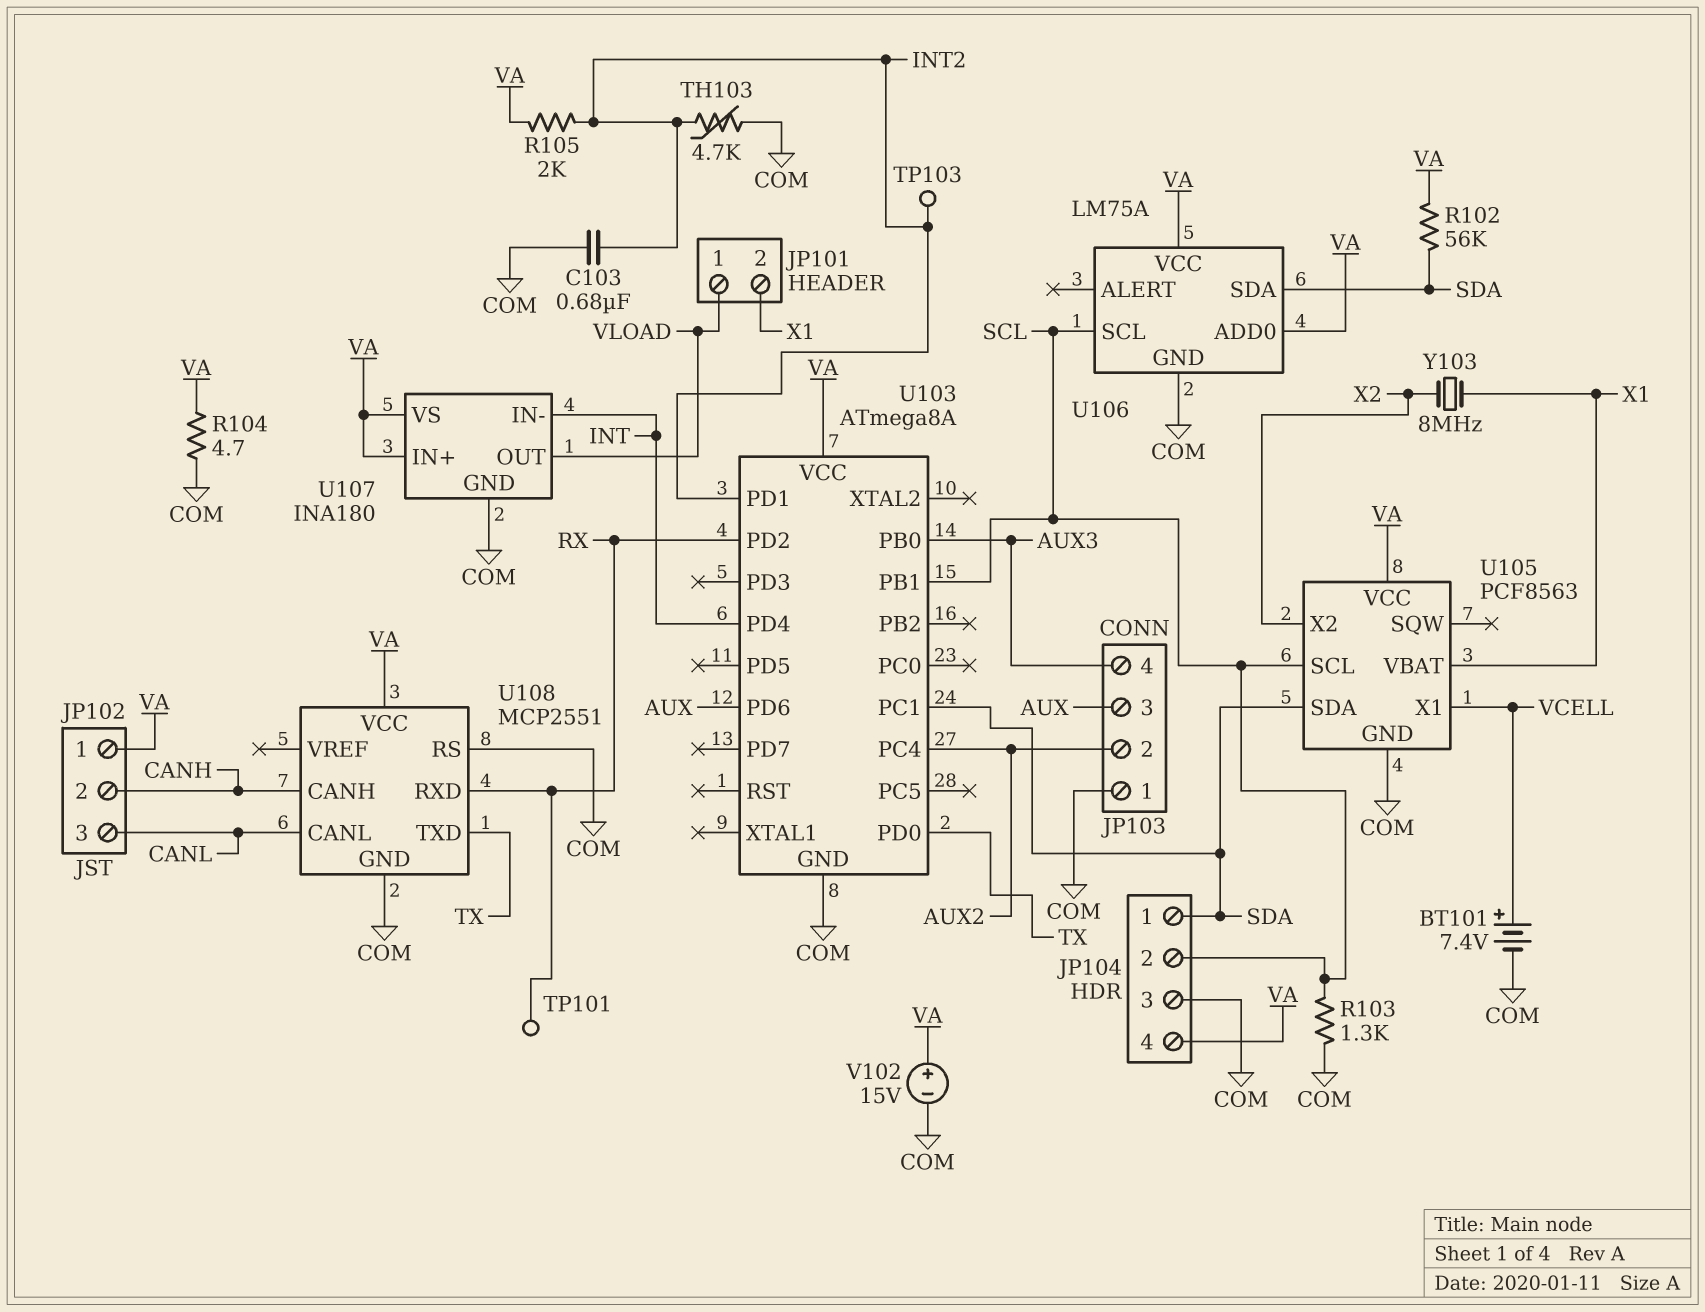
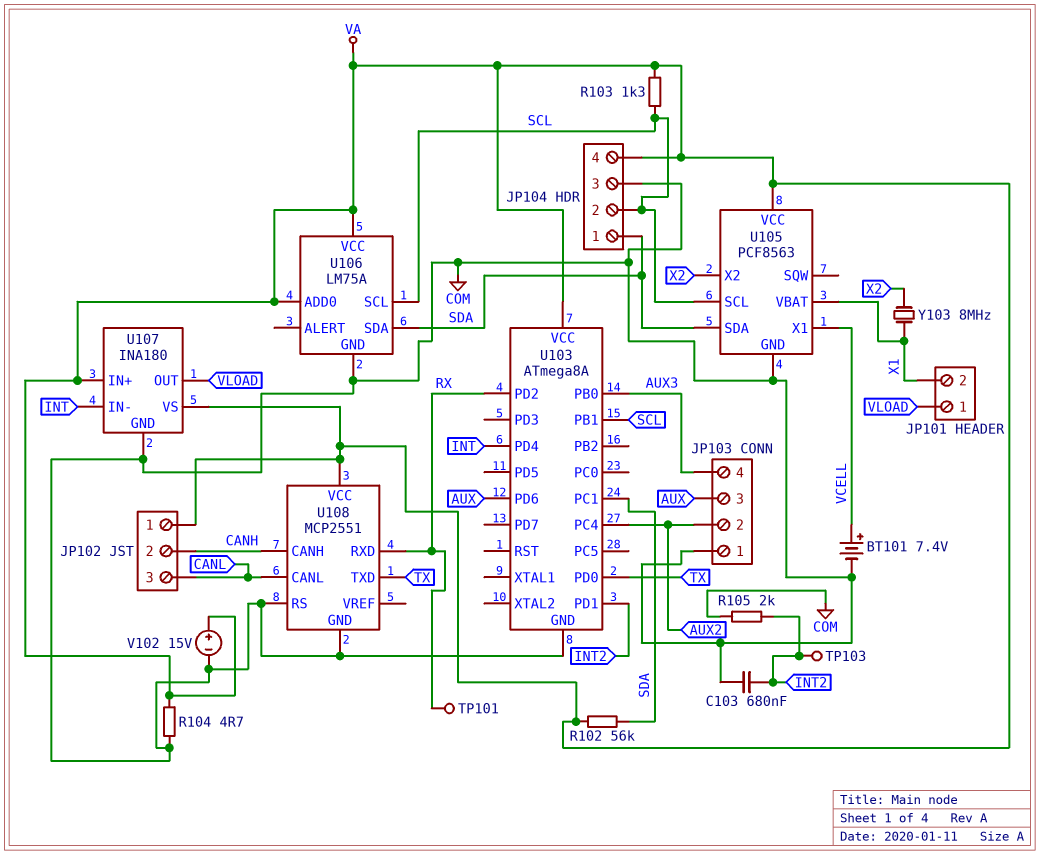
R103: 1.3k (COM, SCL) -> 1.3k (SCL, VA)
R105: 2k (INT2, VA) -> 2k (COM, INT2)
TH103: 4.7k (COM, INT2) -> none

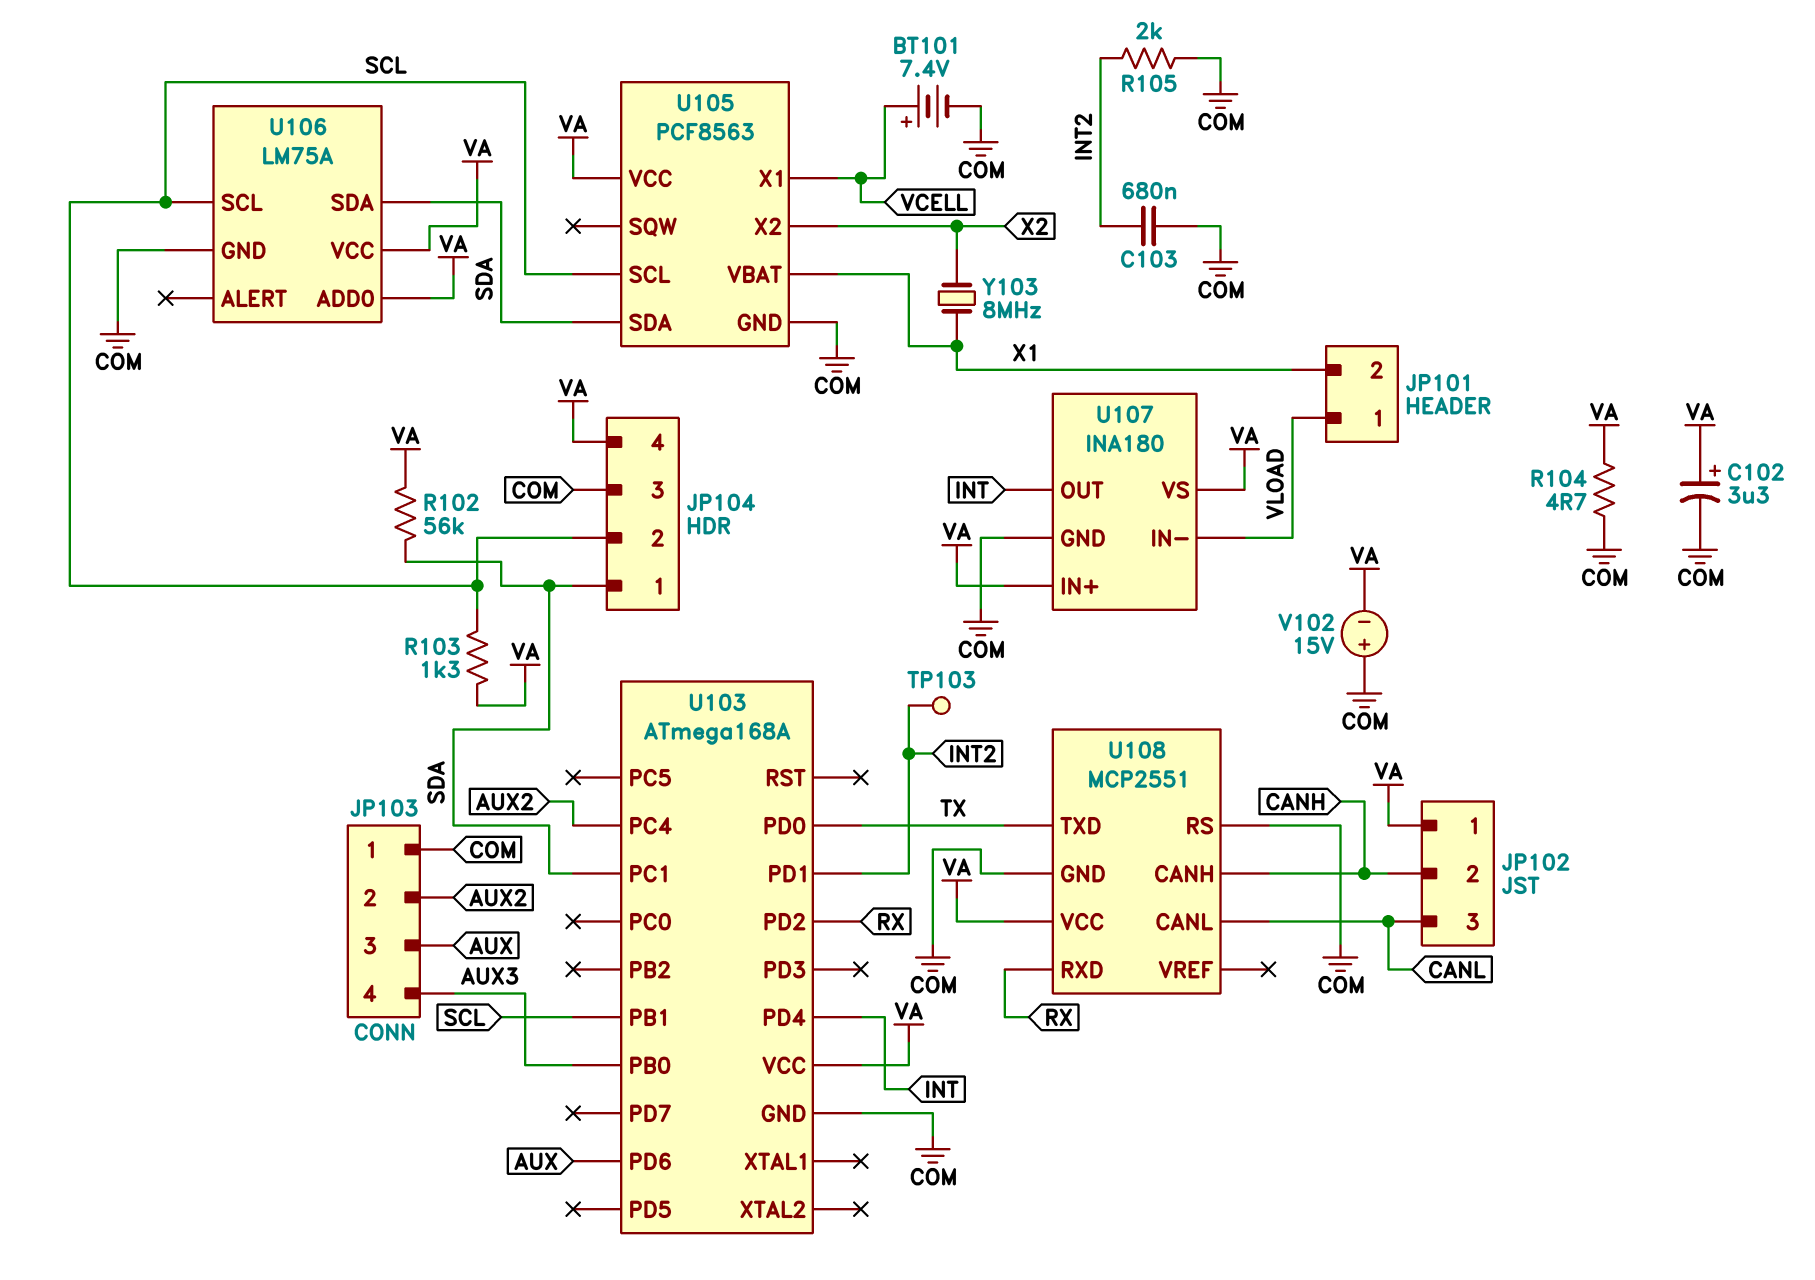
C102: none -> 3.3uF (plus VA, minus COM)
TP101: test point (RX) -> none
U103: ATmega8A -> ATmega168A
U107 pin IN-: INT -> VLOAD
U107 pin OUT: VLOAD -> INT
V102: 15V (plus VA, minus COM) -> 15V (plus COM, minus VA)

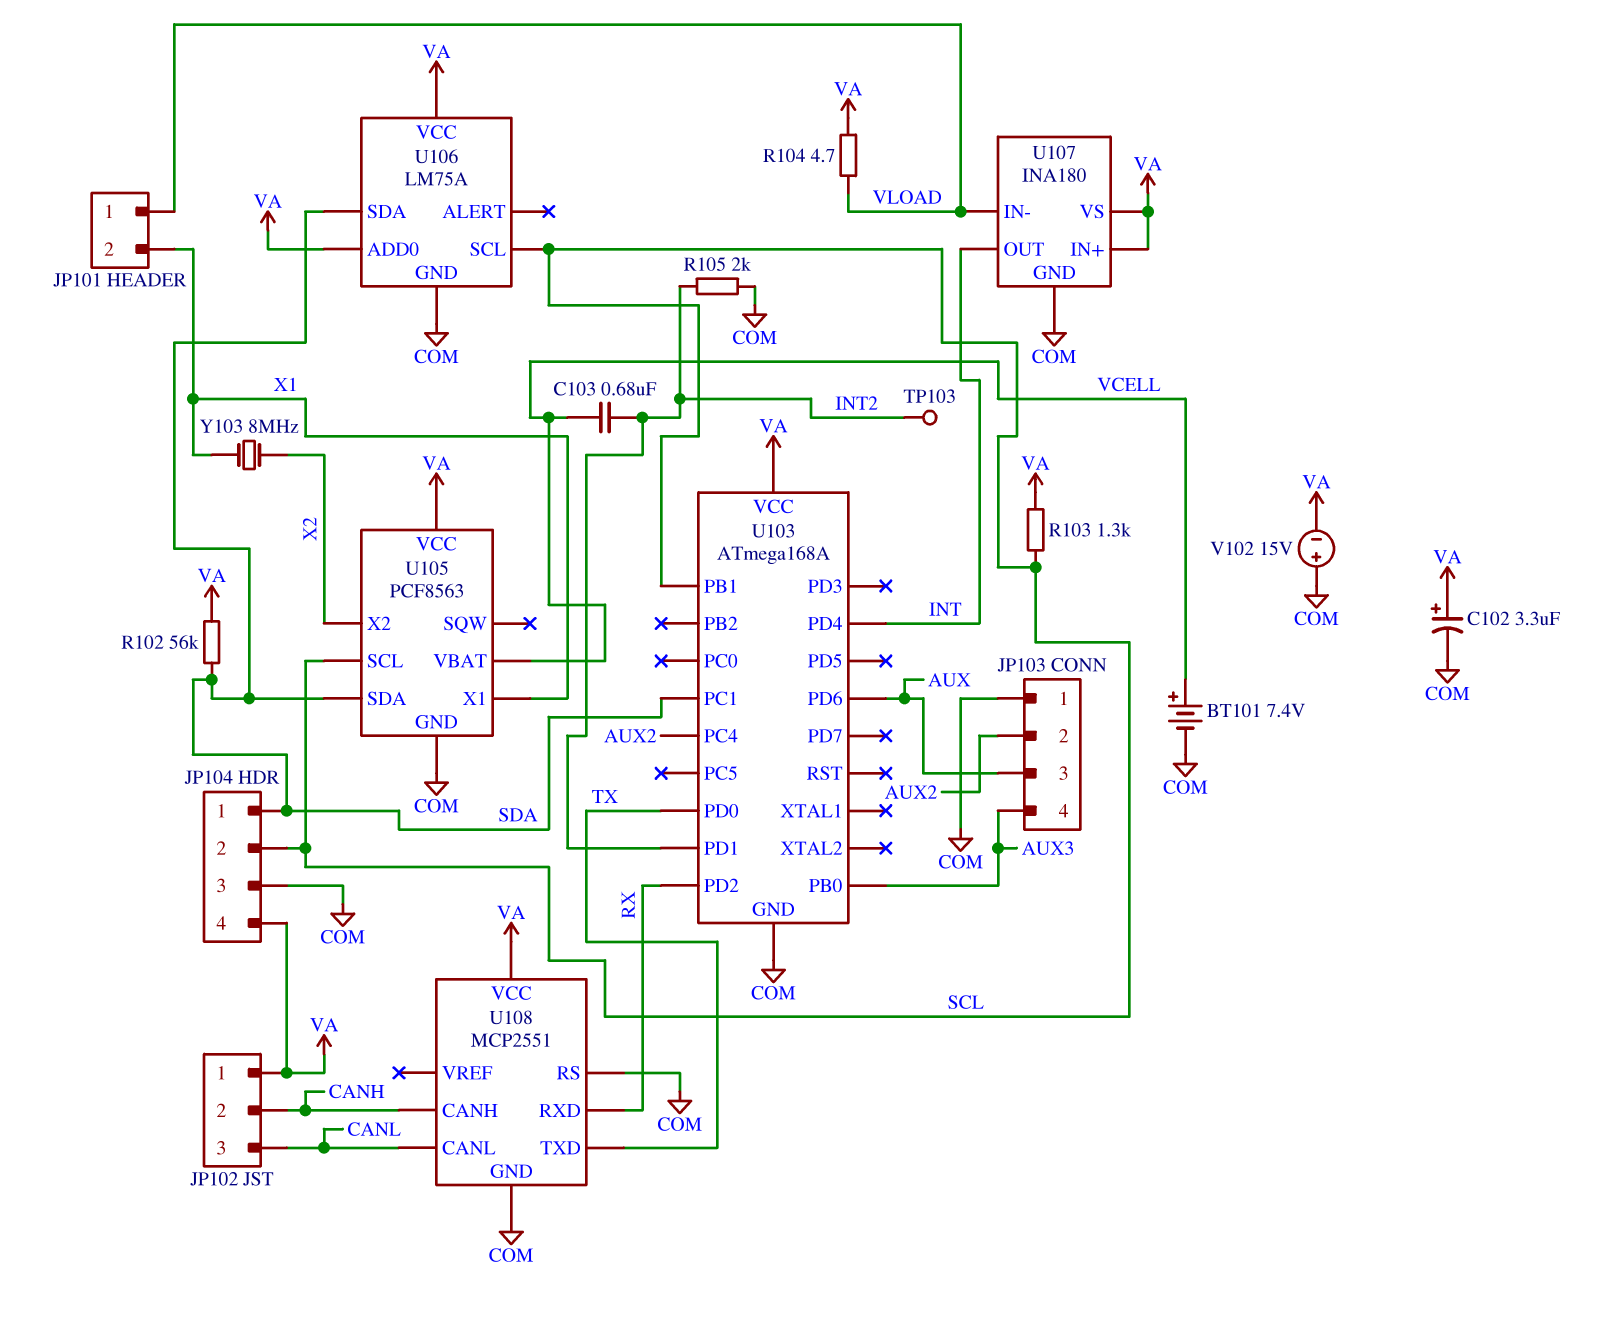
C103: 680nF (COM, INT2) -> 680nF (INT2, VCELL)
R104: 4.7 (COM, VA) -> 4.7 (VA, VLOAD)
U105 pin VBAT: X1 -> VCELL
U105 pin X1: VCELL -> X1

